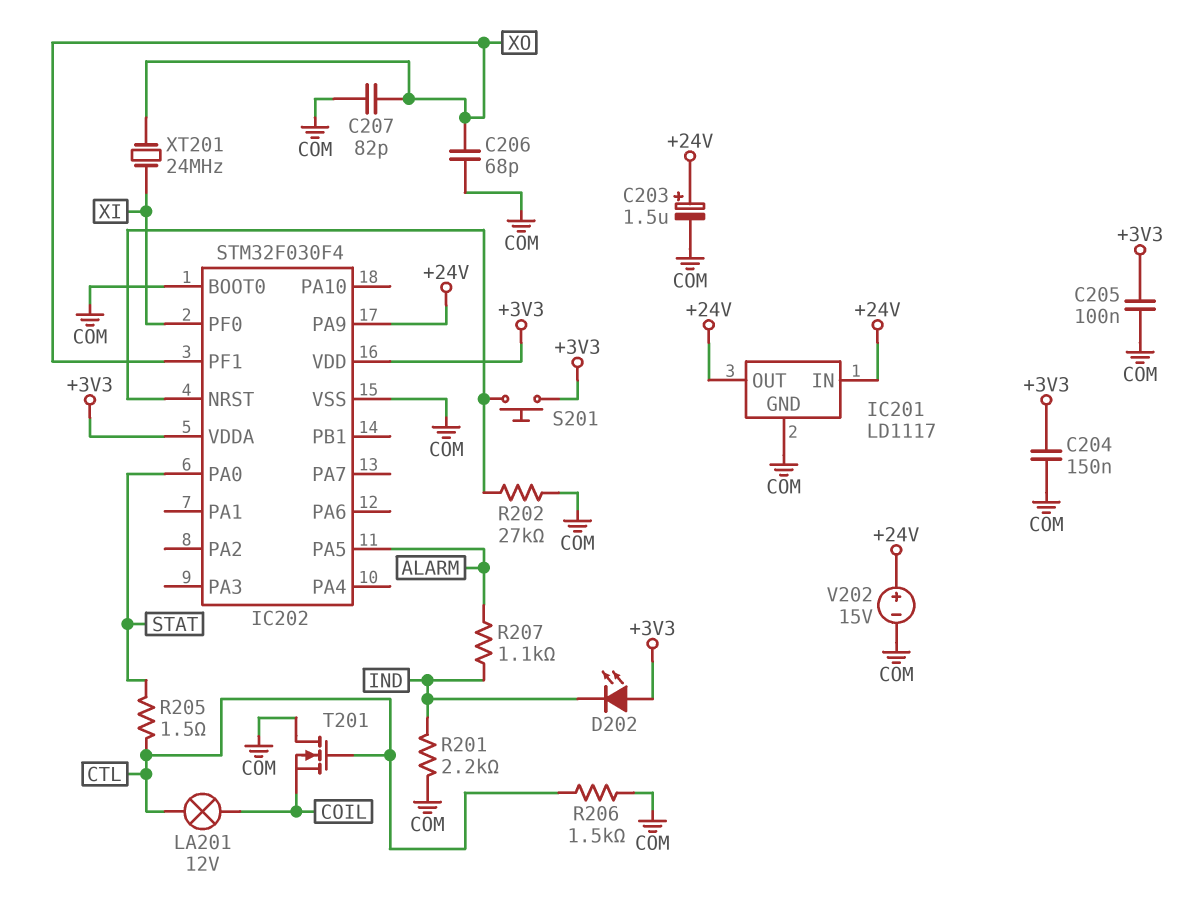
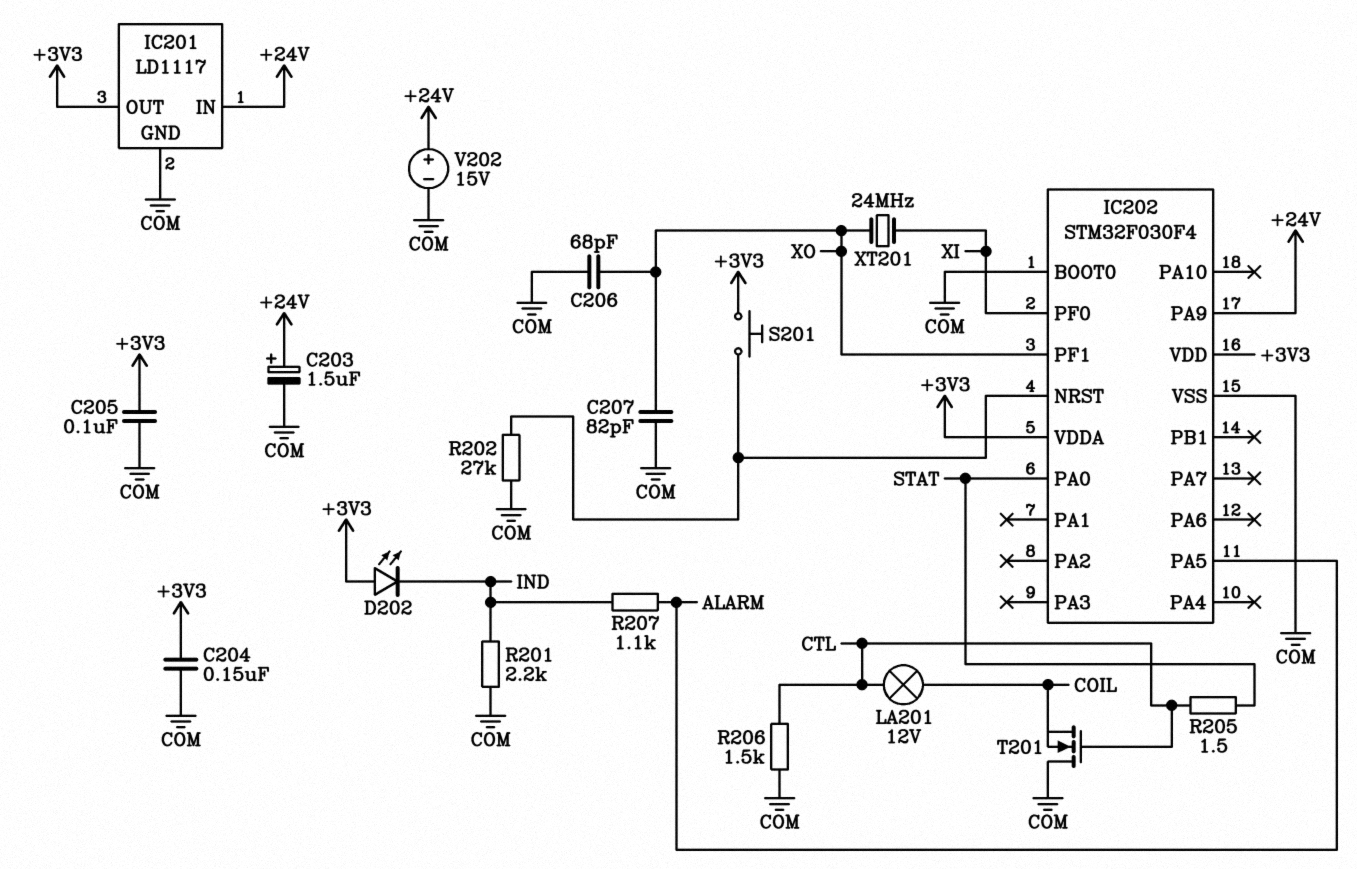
IC201 pin OUT: +24V -> +3V3

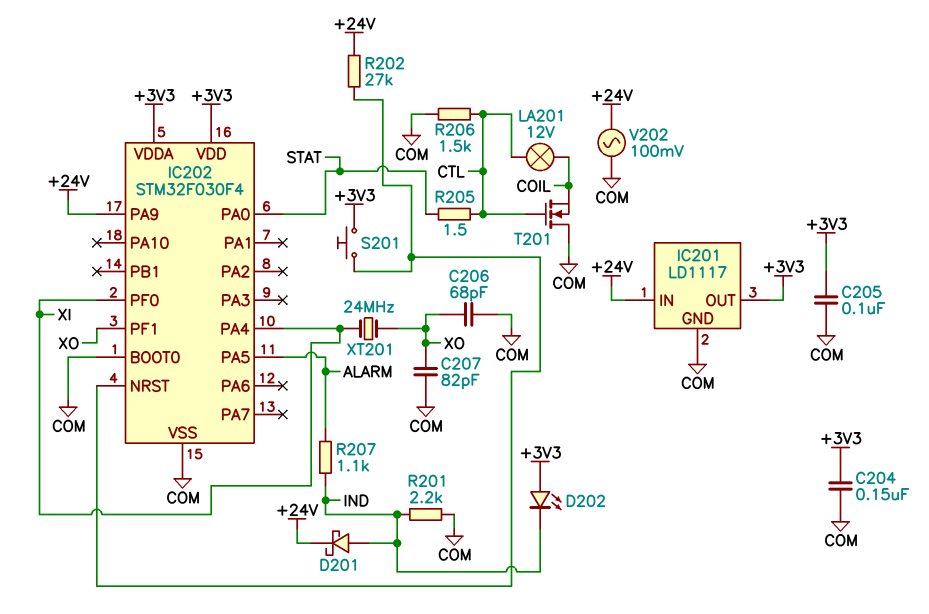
C203: 1.5uF (plus +24V, minus COM) -> none
D201: none -> schottky (A IND, K +24V)
IC202 pin PA4: none -> XI
R202: 27k (COM, IC202/NRST) -> 27k (+24V, IC202/NRST)
V202: 15V (plus +24V, minus COM) -> AC 100mV (+24V, COM)

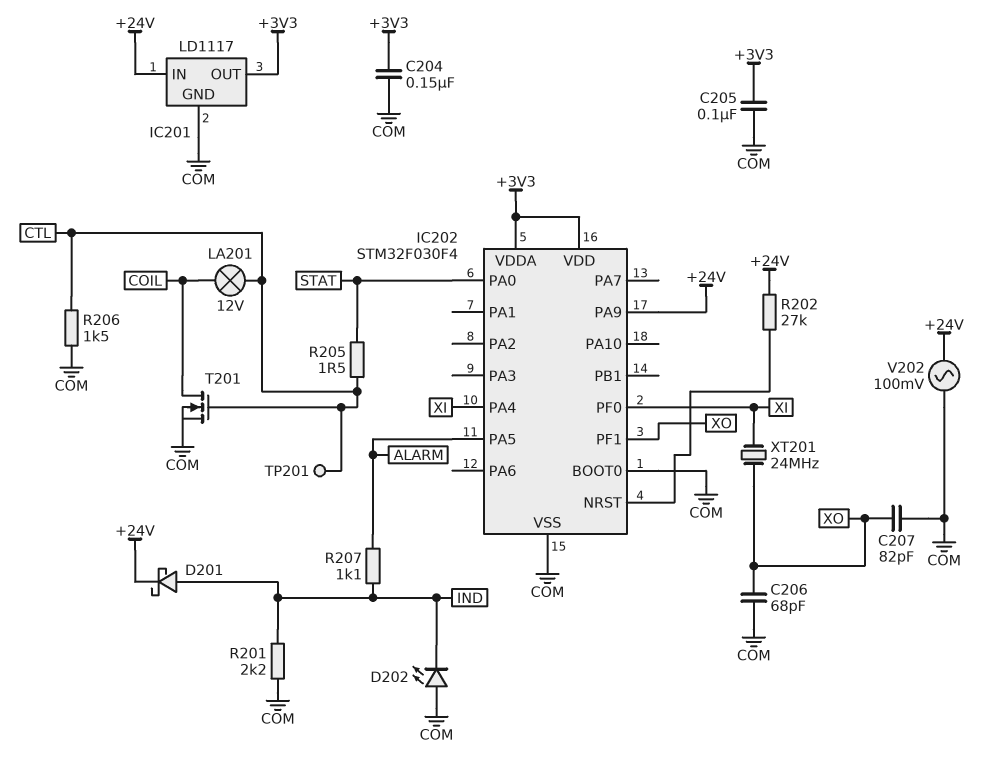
D202: LED (A +3V3, K IND) -> LED (A COM, K IND)
S201: button (+3V3, IC202/NRST) -> none
T201: NMOS (G CTL, D COM, S COIL) -> NMOS (G CTL, D COIL, S COM)
TP201: none -> test point (CTL)

